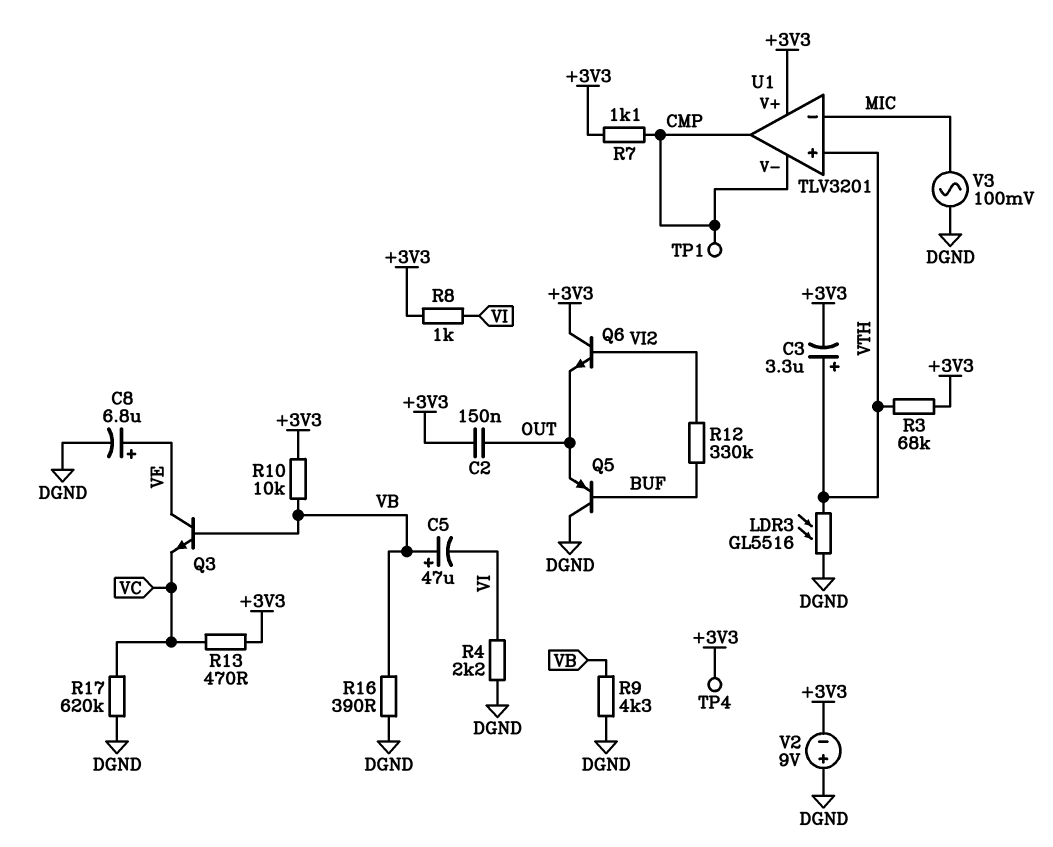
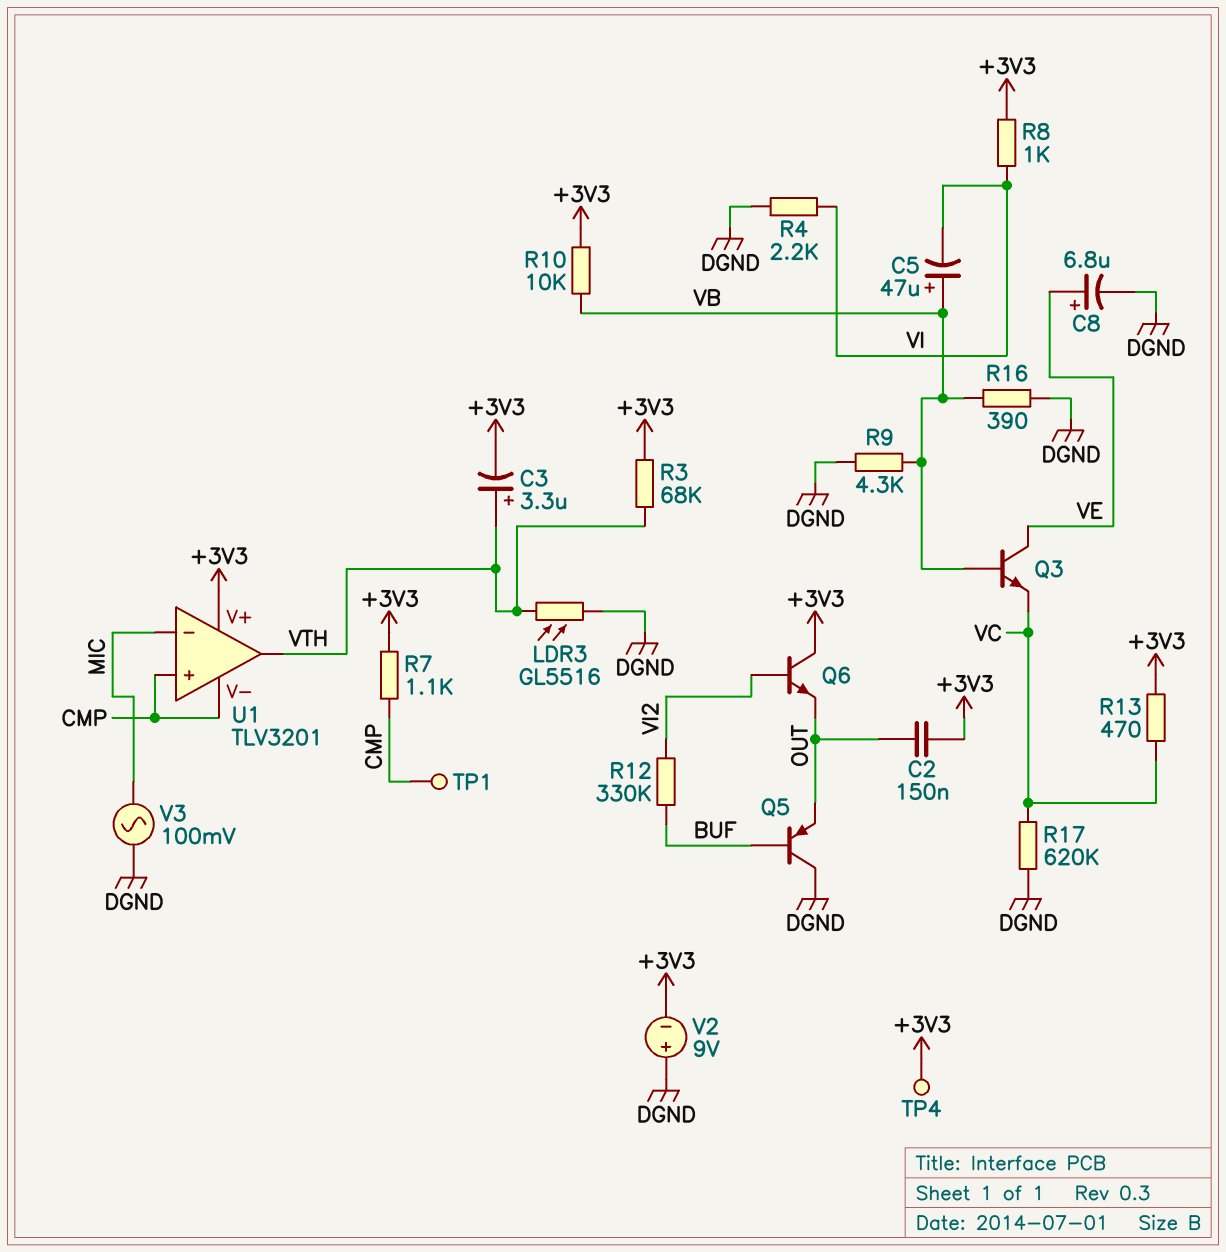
U1 pin in+: VTH -> CMP
U1 pin out: CMP -> VTH

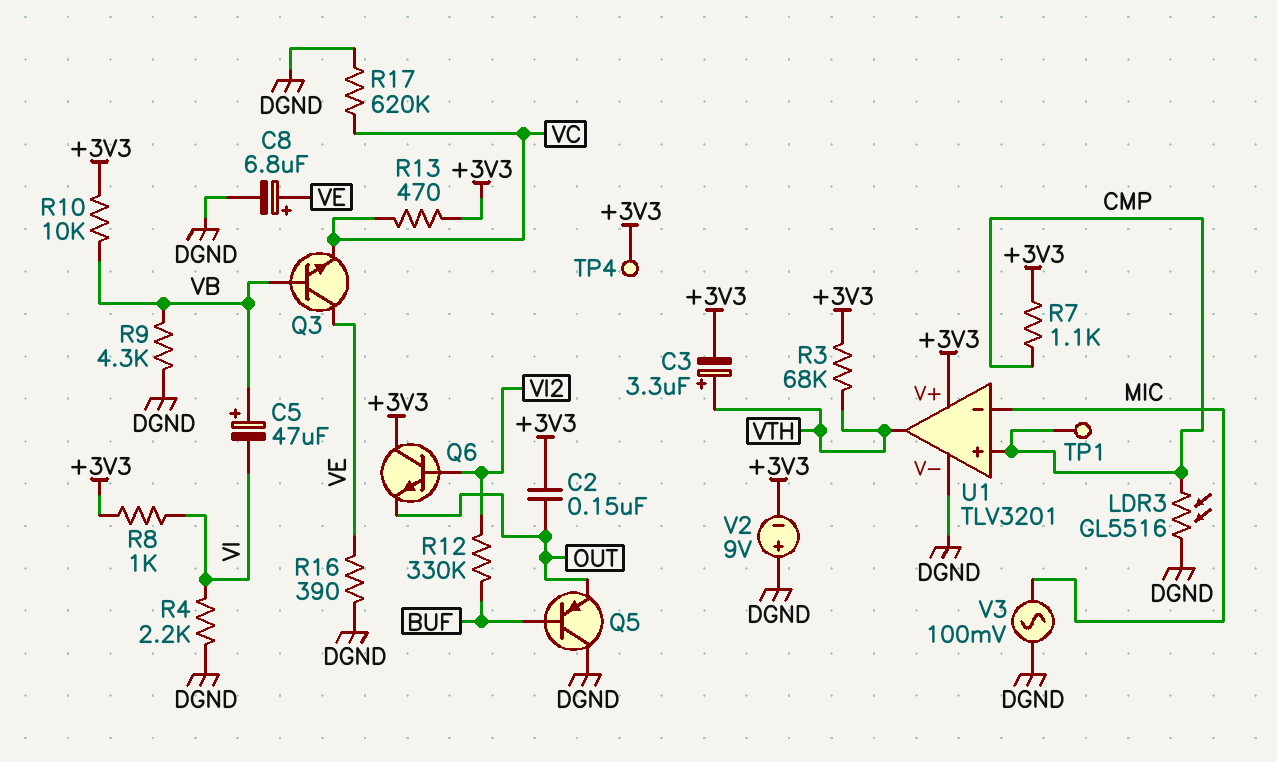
LDR3: GL5516 (DGND, VTH) -> GL5516 (CMP, DGND)
R16: 390 (DGND, VB) -> 390 (DGND, VE)
U1 pin V-: CMP -> DGND

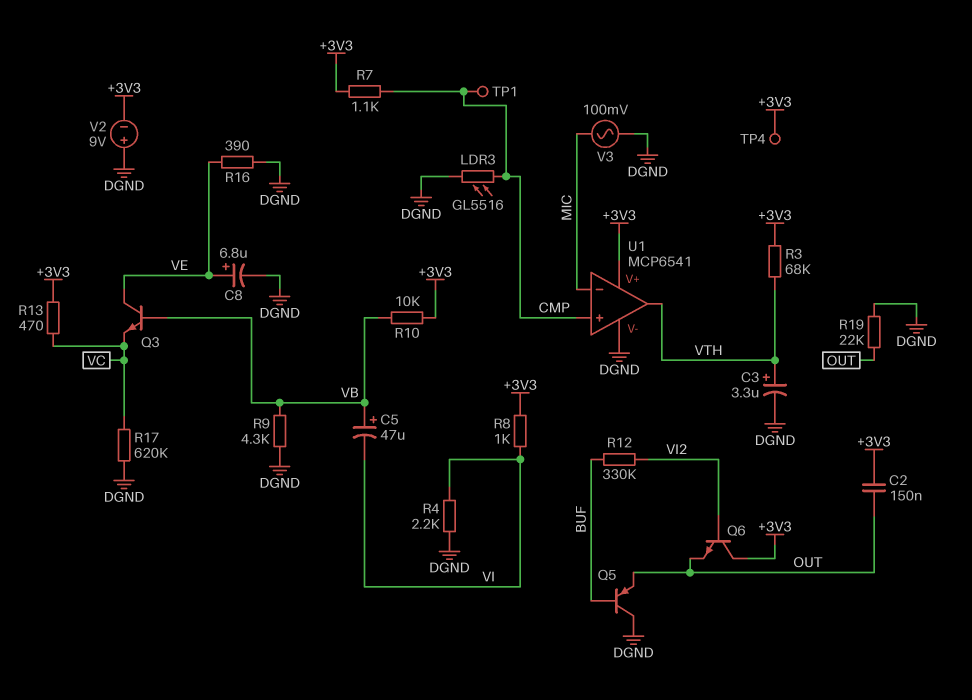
C3: 3.3uF (plus VTH, minus +3V3) -> 3.3uF (plus VTH, minus DGND)
R19: none -> 22k (DGND, OUT)
U1: TLV3201 -> MCP6541

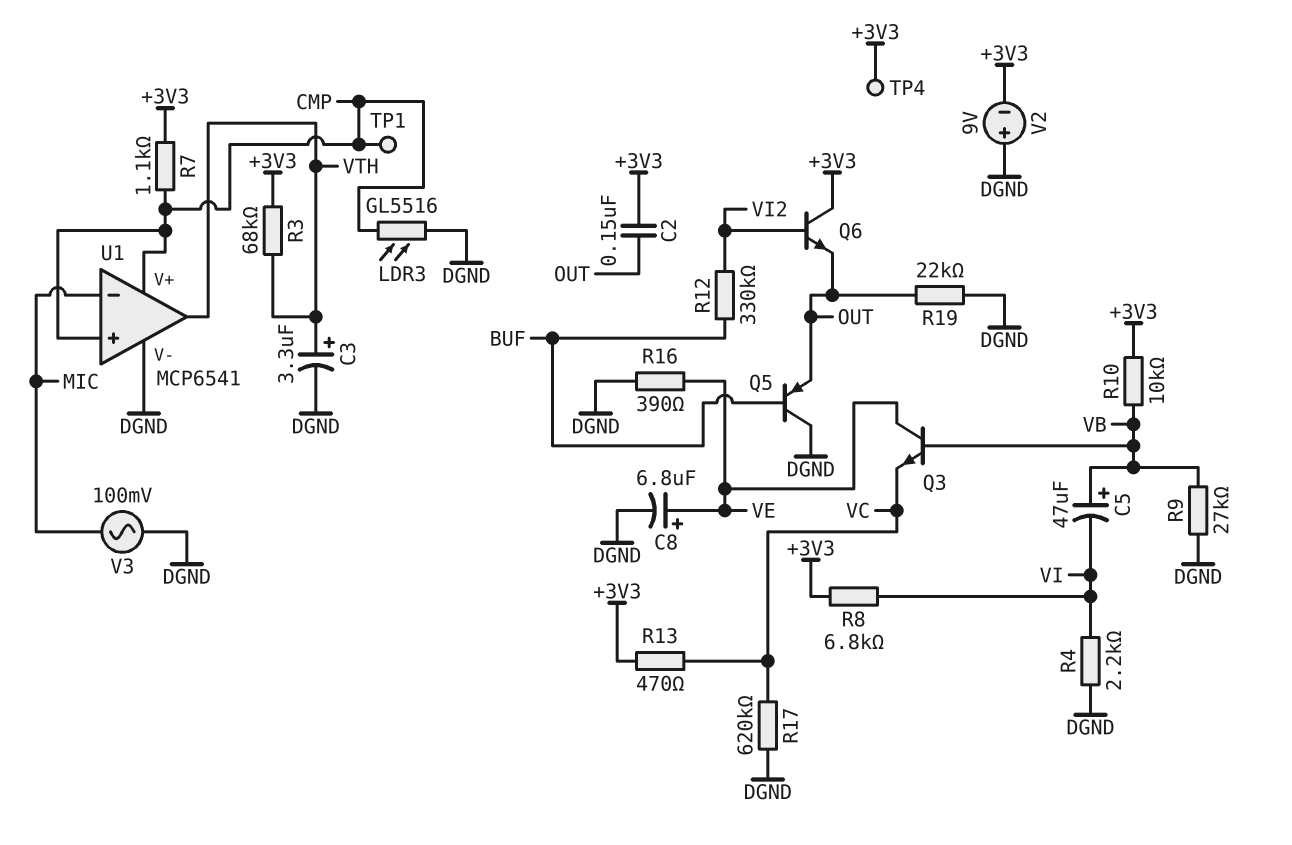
R8: 1k (+3V3, VI) -> 6.8k (+3V3, VI)
R9: 4.3k (DGND, VB) -> 27k (DGND, VB)
U1 pin V+: +3V3 -> CMP

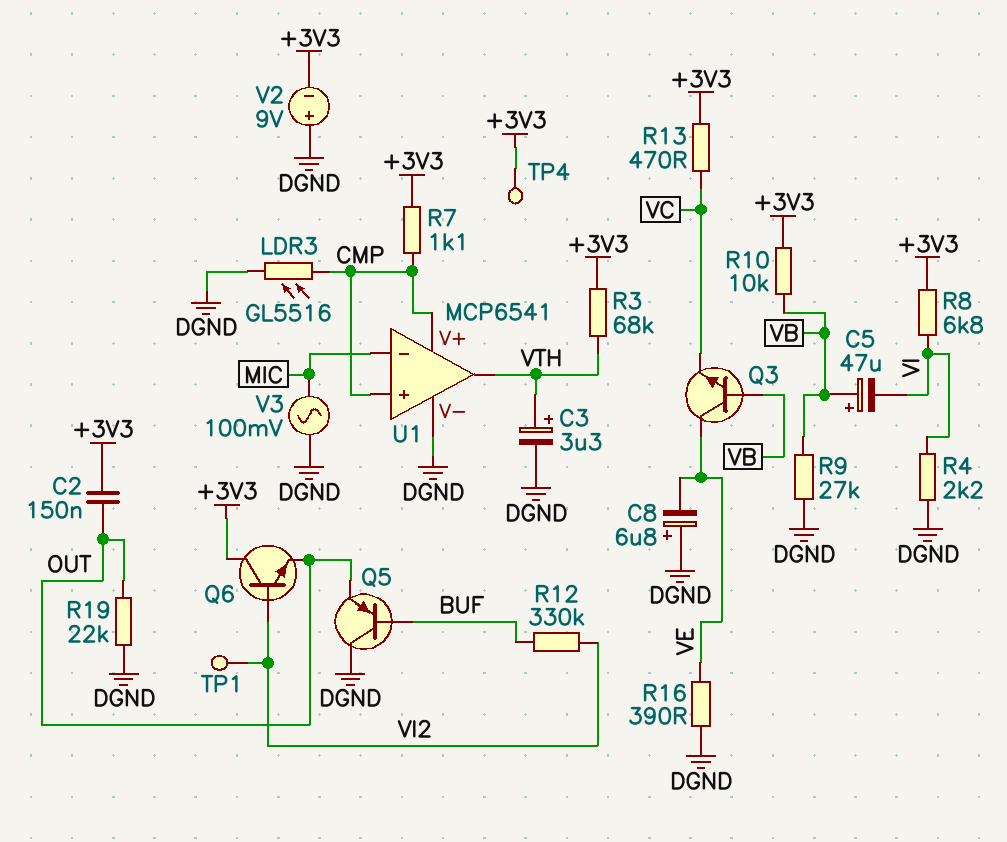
C8: 6.8uF (plus VE, minus DGND) -> 6.8uF (plus DGND, minus VE)
R17: 620k (DGND, VC) -> none
TP1: test point (CMP) -> test point (VI2)

